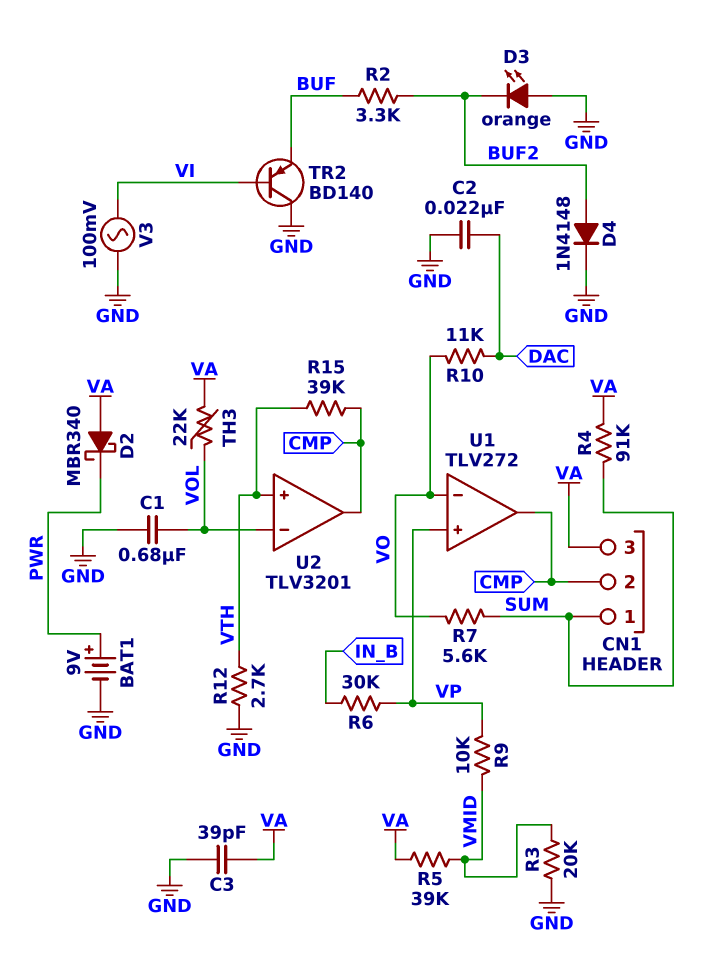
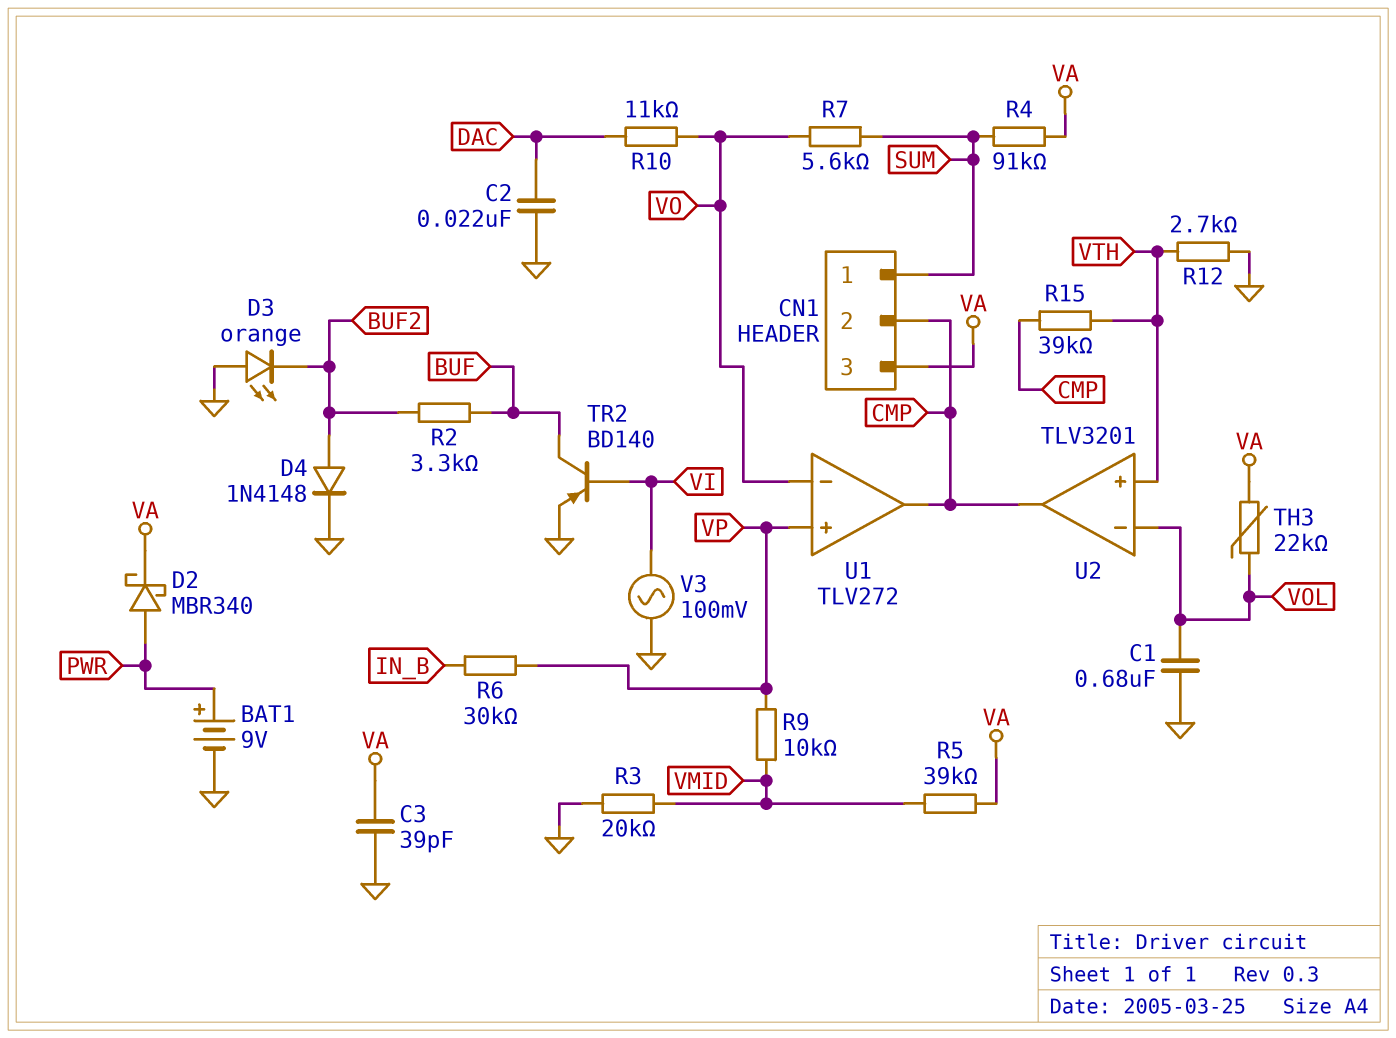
D2: schottky MBR340 (A VA, K PWR) -> schottky MBR340 (A PWR, K VA)
TR2: PNP BD140 (B VI, C GND, E BUF) -> PNP BD140 (B VI, C BUF, E GND)

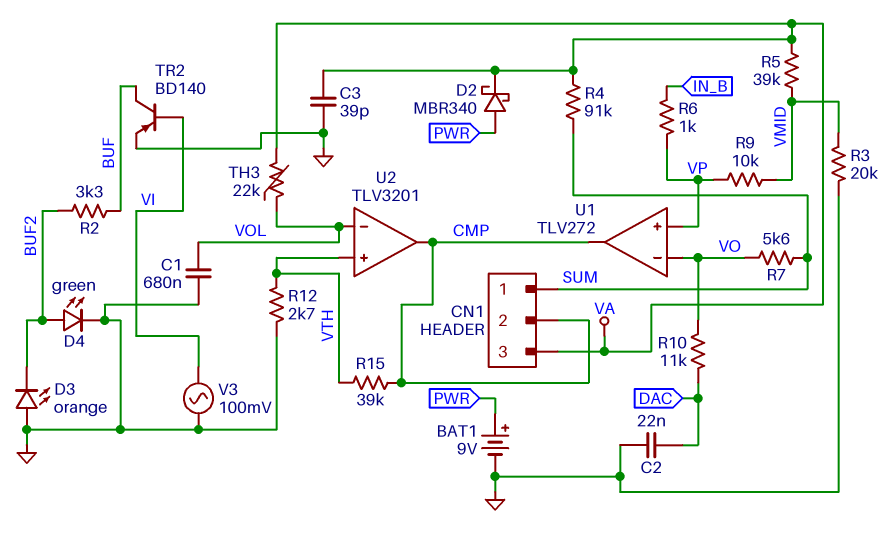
D4: diode 1N4148 (A BUF2, K GND) -> LED green (A BUF2, K GND)
R6: 30k (IN_B, VP) -> 1k (IN_B, VP)

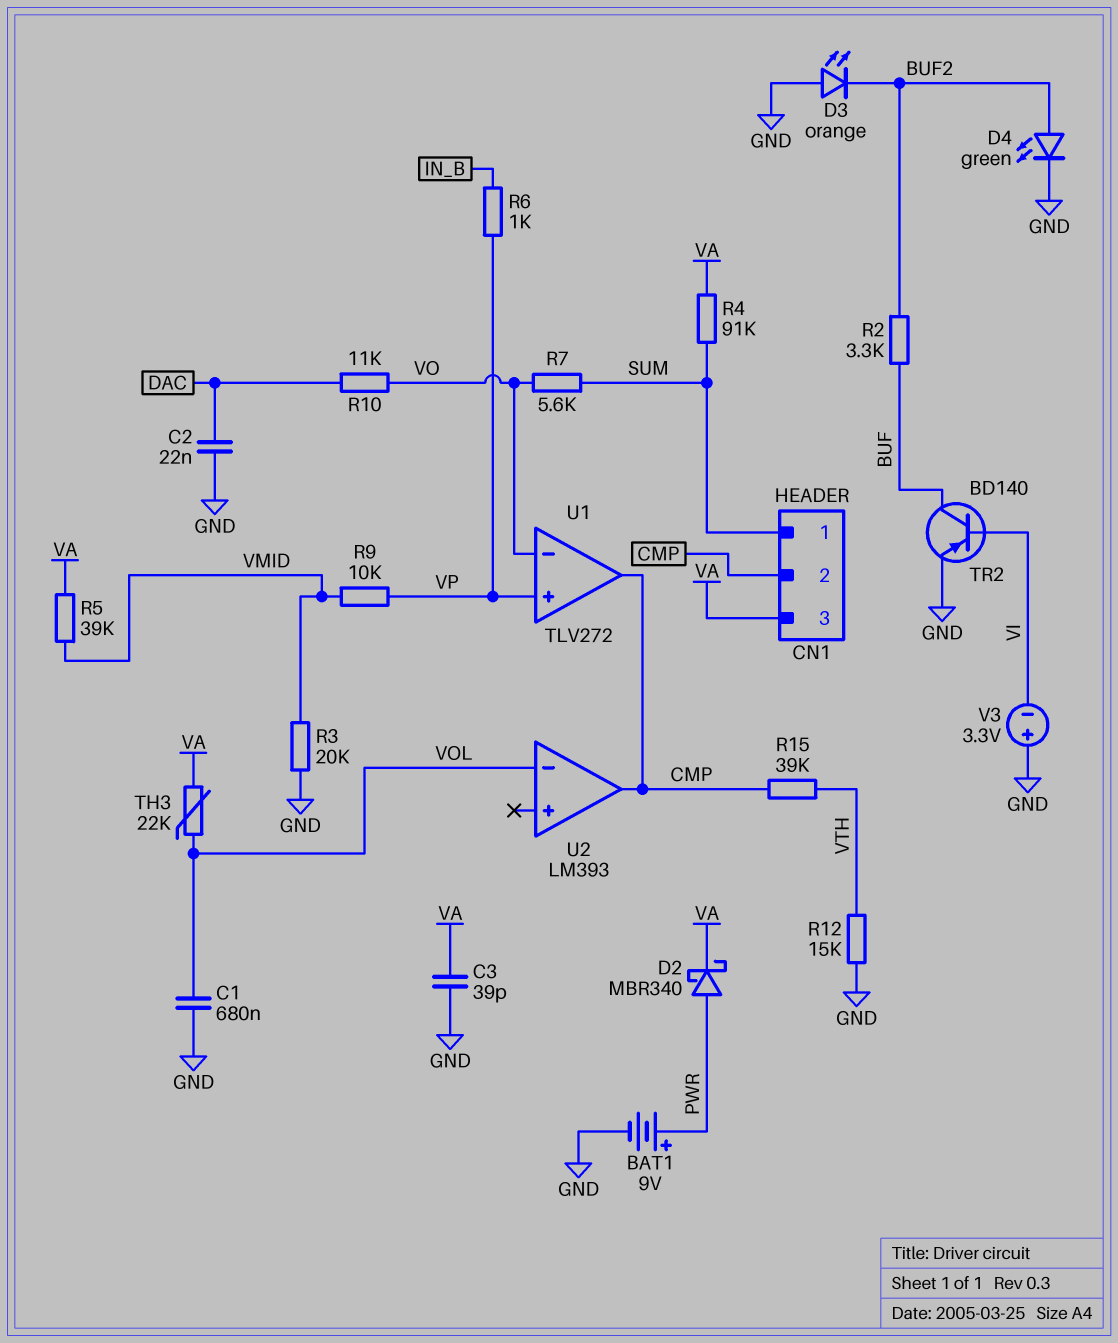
R12: 2.7k (GND, VTH) -> 15k (GND, VTH)
U2: TLV3201 -> LM393
U2 pin in+: VTH -> none
V3: AC 100mV (GND, VI) -> 3.3V (plus GND, minus VI)

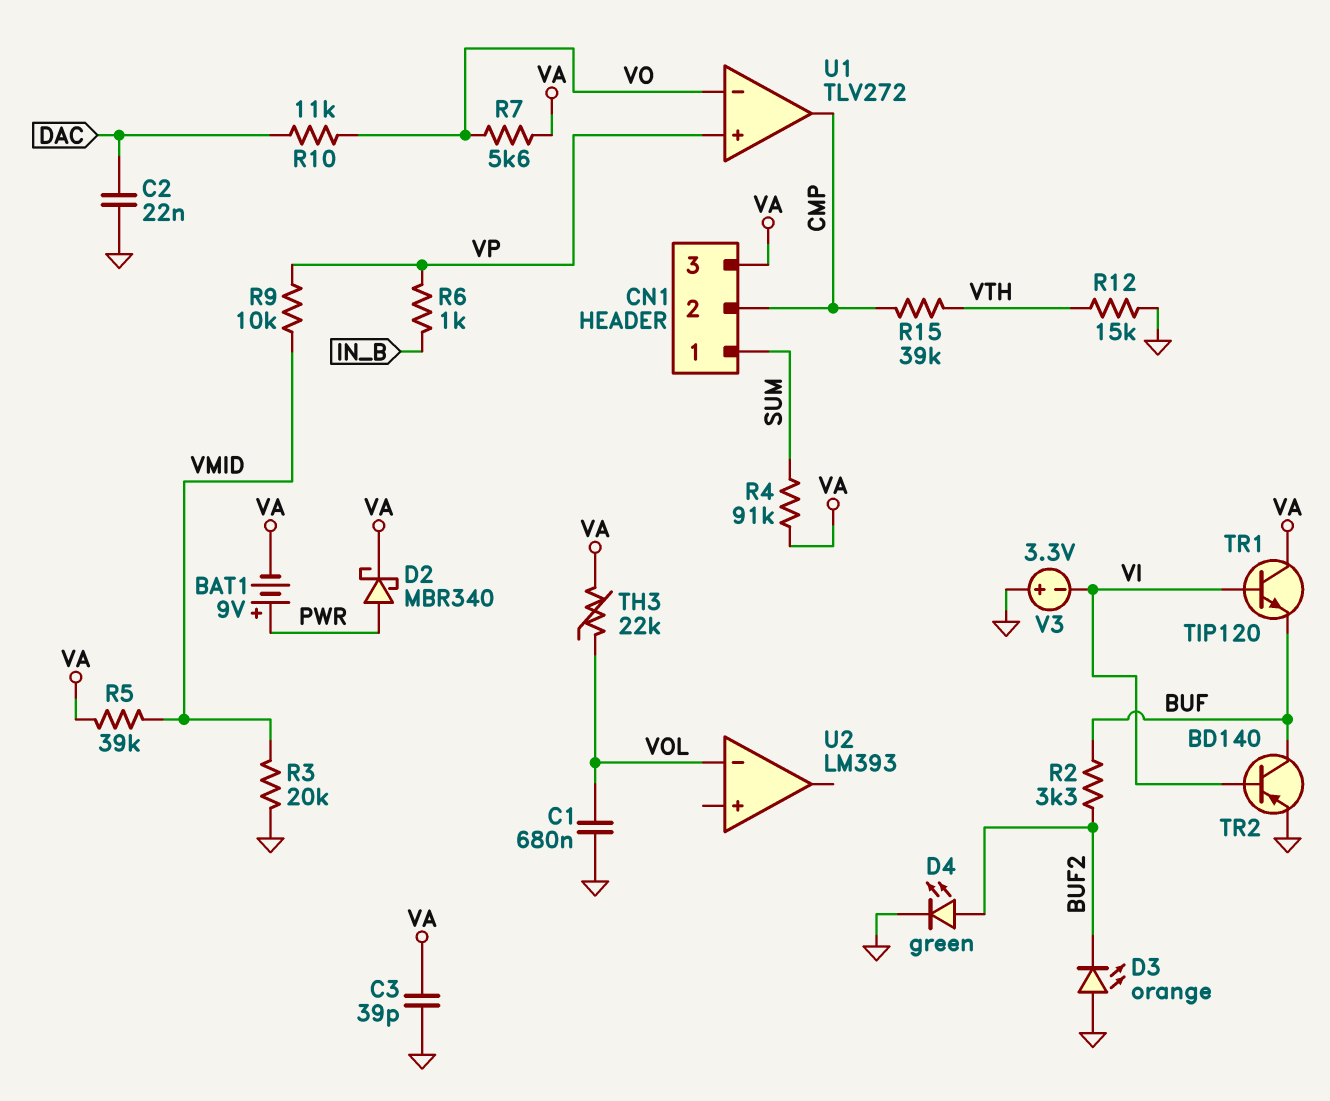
BAT1: 9V (plus PWR, minus GND) -> 9V (plus PWR, minus VA)
R7: 5.6k (SUM, VO) -> 5.6k (VA, VO)
TR1: none -> NPN TIP120 (B VI, C VA, E BUF)
U2 pin out: CMP -> none

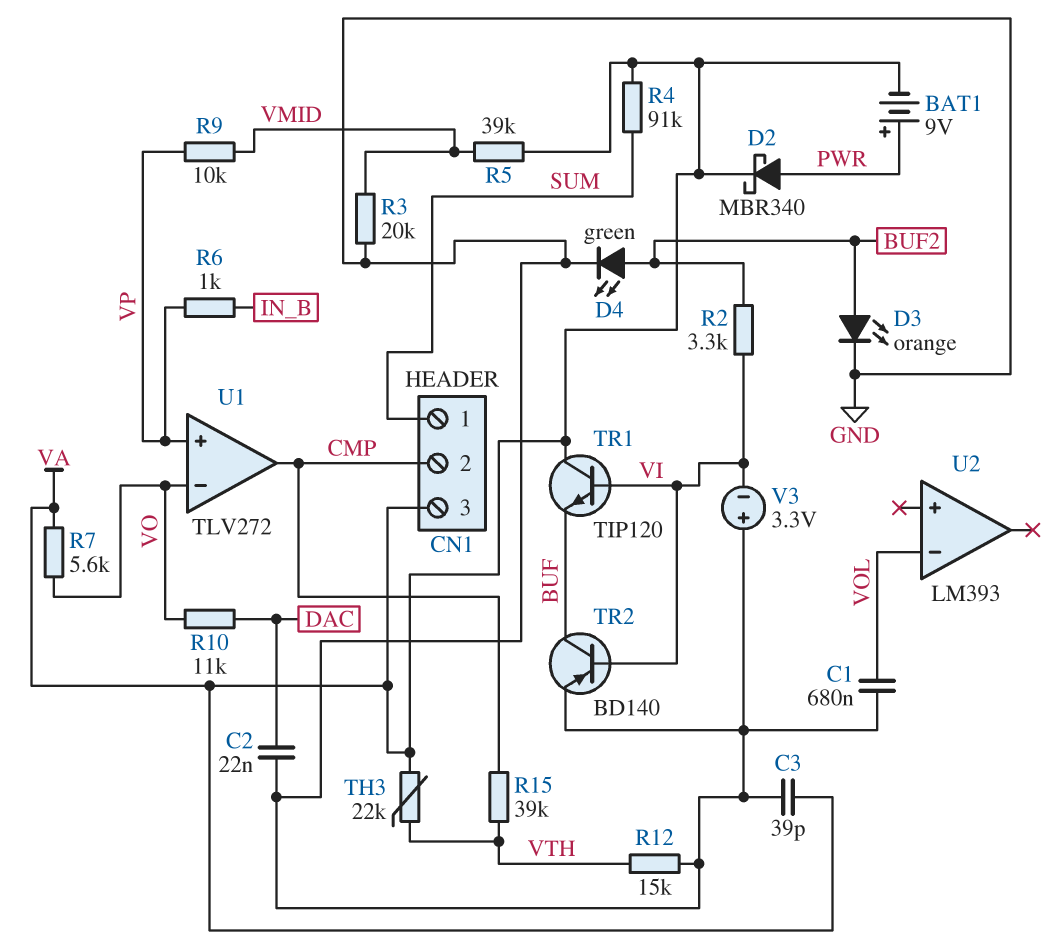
D3: LED orange (A GND, K BUF2) -> LED orange (A BUF2, K GND)
R2: 3.3k (BUF, BUF2) -> 3.3k (BUF2, VI)
TH3: 22k (VA, VOL) -> 22k (VA, VTH)

